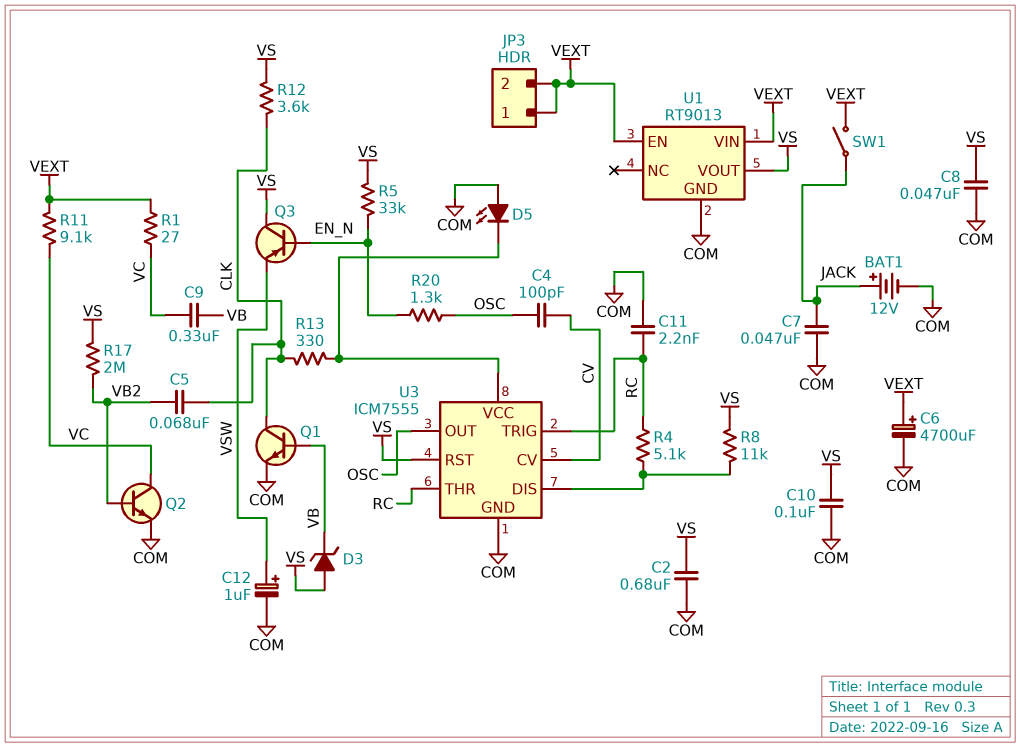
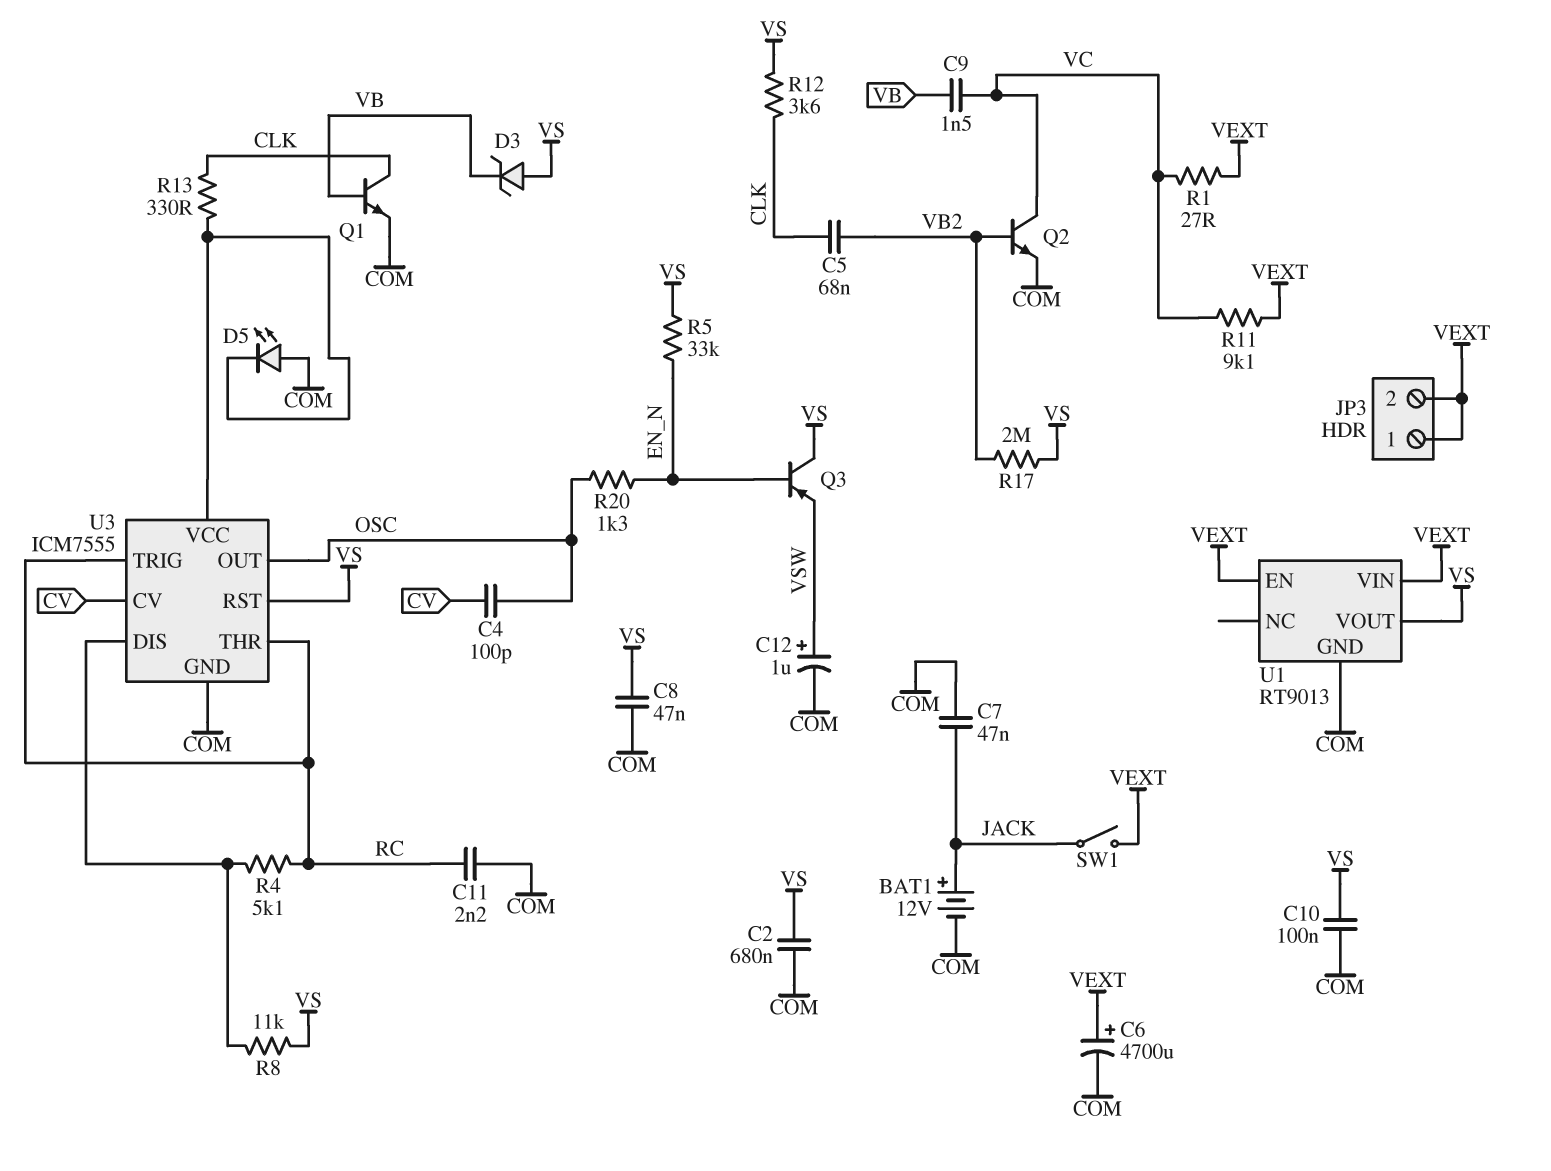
C9: 330nF (VB, VC) -> 1.5nF (VB, VC)

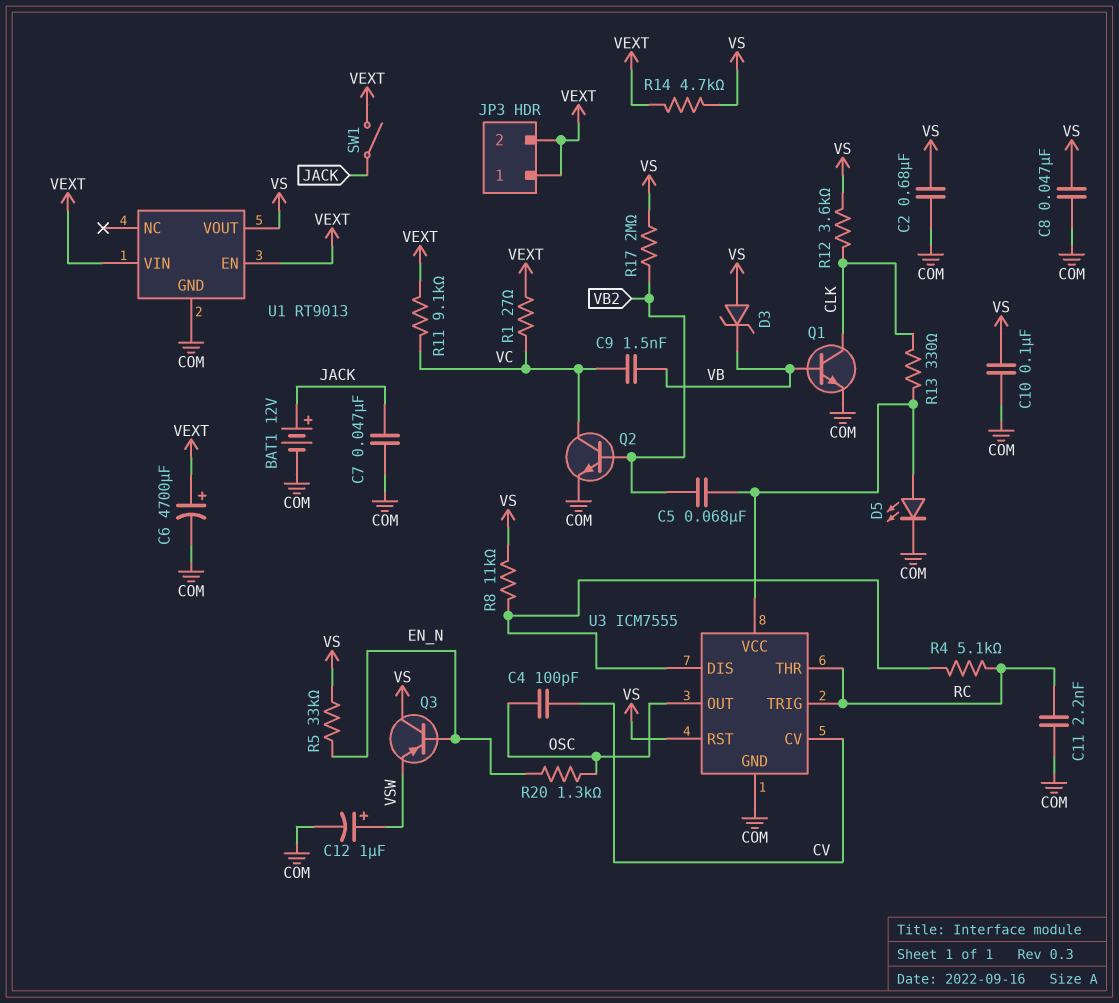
C5: 68nF (CLK, VB2) -> 68nF (U3/VCC, VB2)
D5: LED (A COM, K U3/VCC) -> LED (A U3/VCC, K COM)
R14: none -> 4.7k (VEXT, VS)

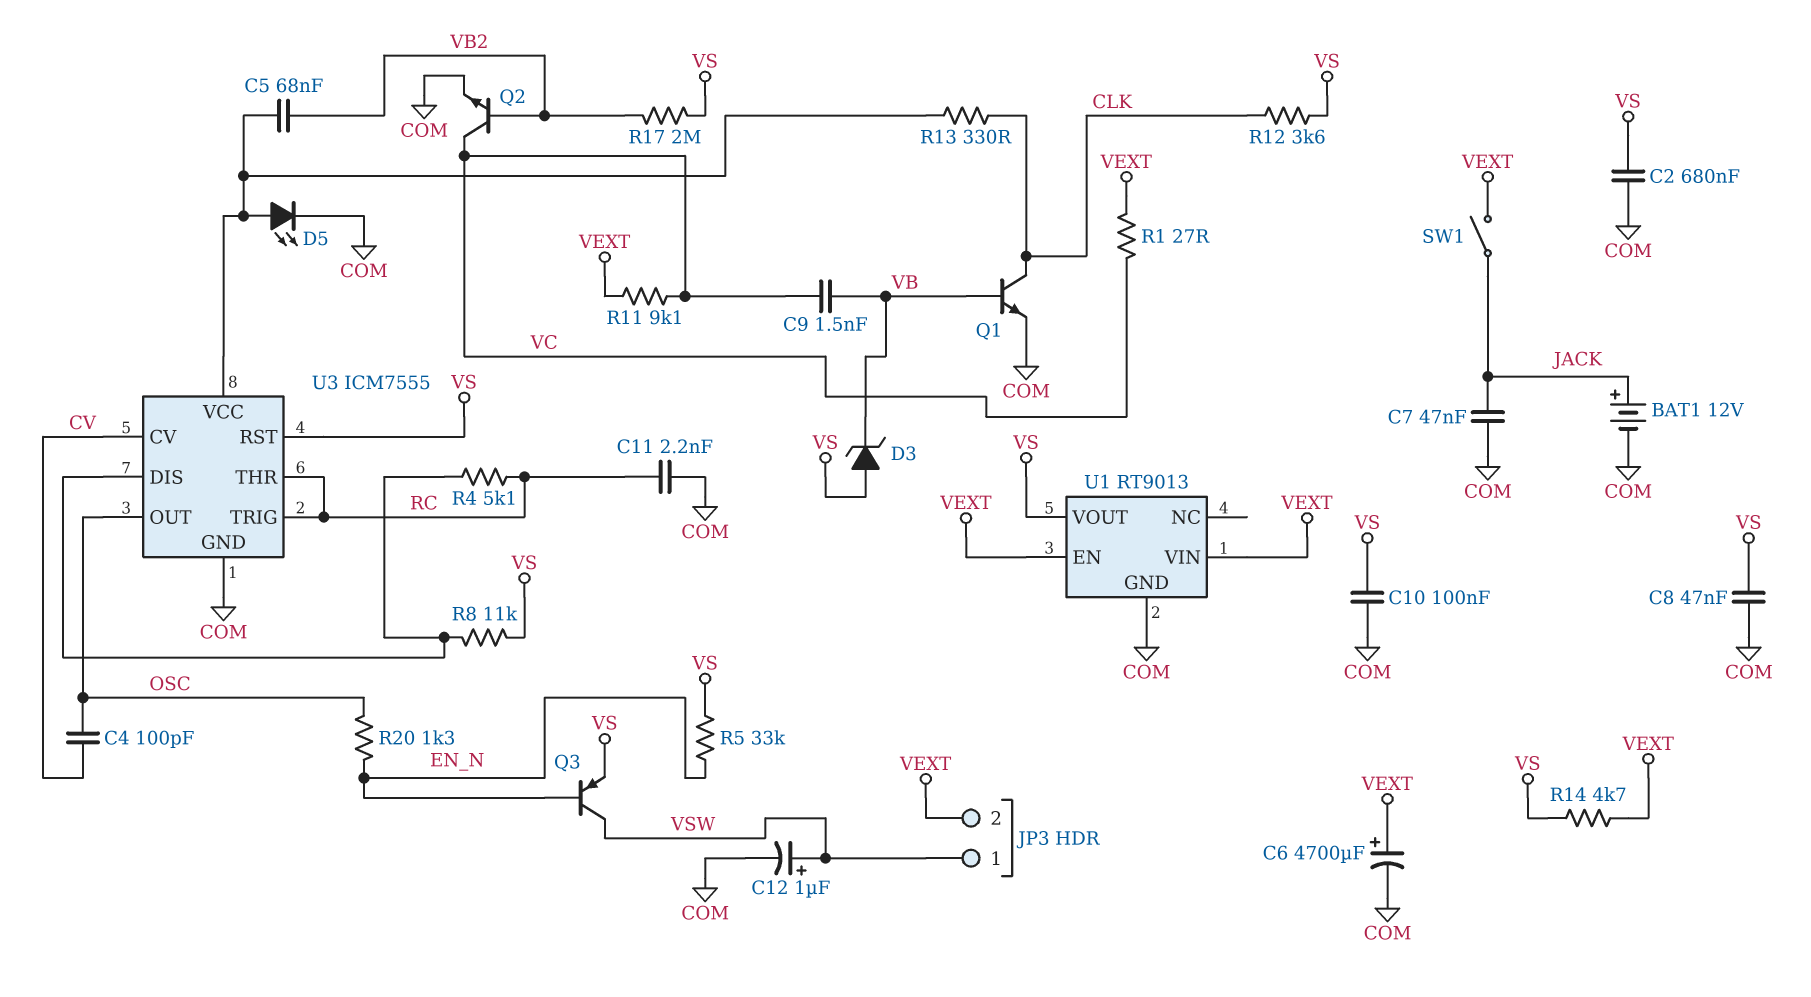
JP3 pin 1: VEXT -> VSW
Q3: PNP (B EN_N, C VS, E VSW) -> PNP (B EN_N, C VSW, E VS)

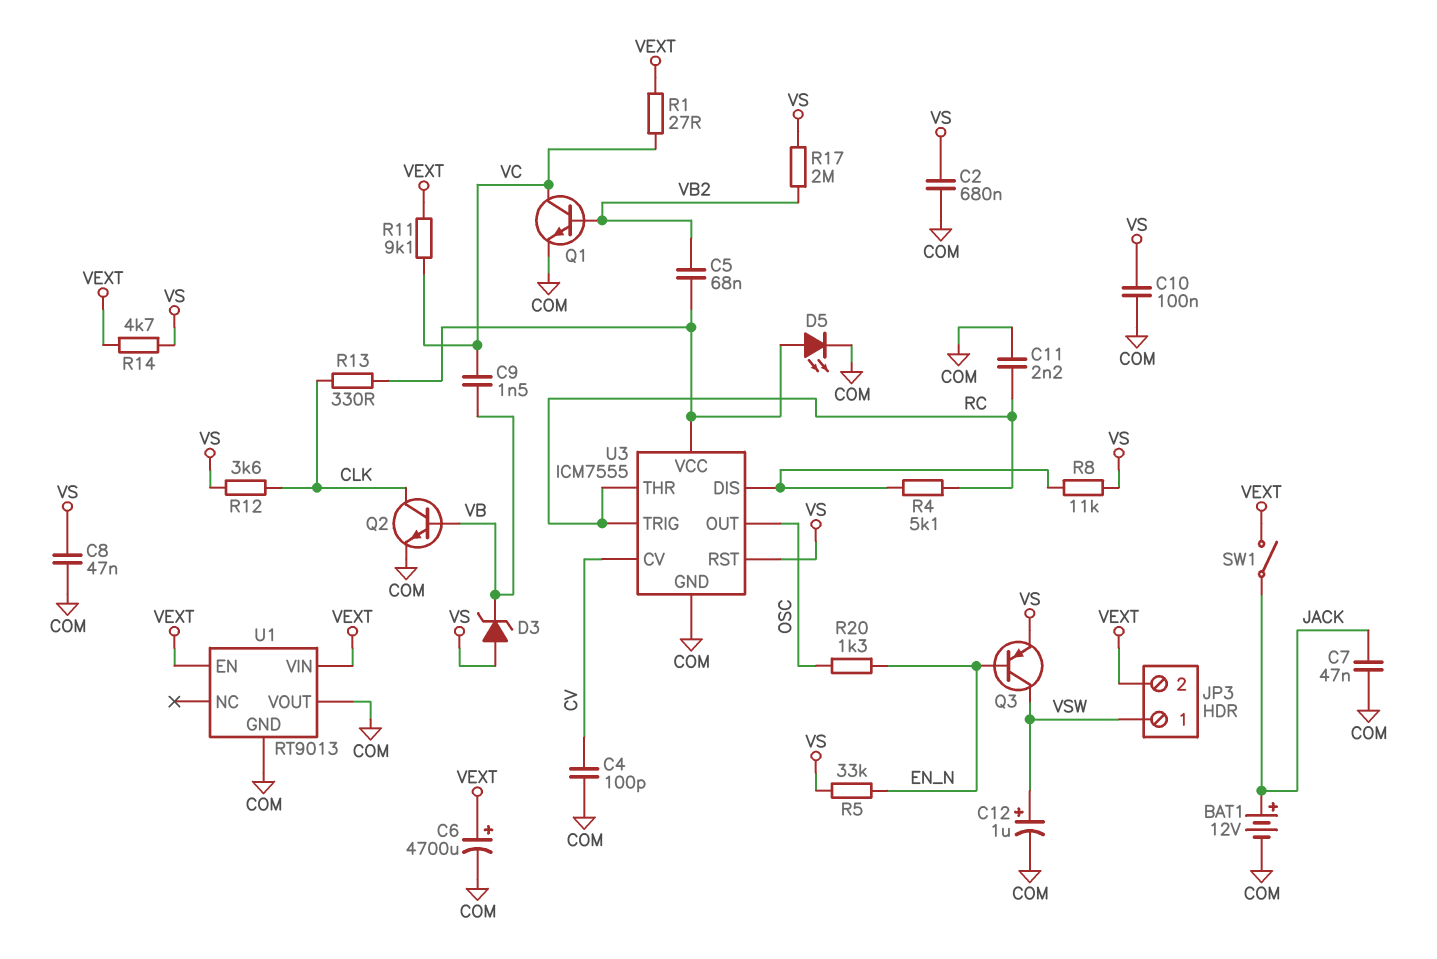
C4: 100pF (CV, OSC) -> 100pF (COM, CV)
Q1: NPN (B VB, C CLK, E COM) -> NPN (B VB2, C VC, E COM)
Q2: NPN (B VB2, C VC, E COM) -> NPN (B VB, C CLK, E COM)
U1 pin VOUT: VS -> COM

